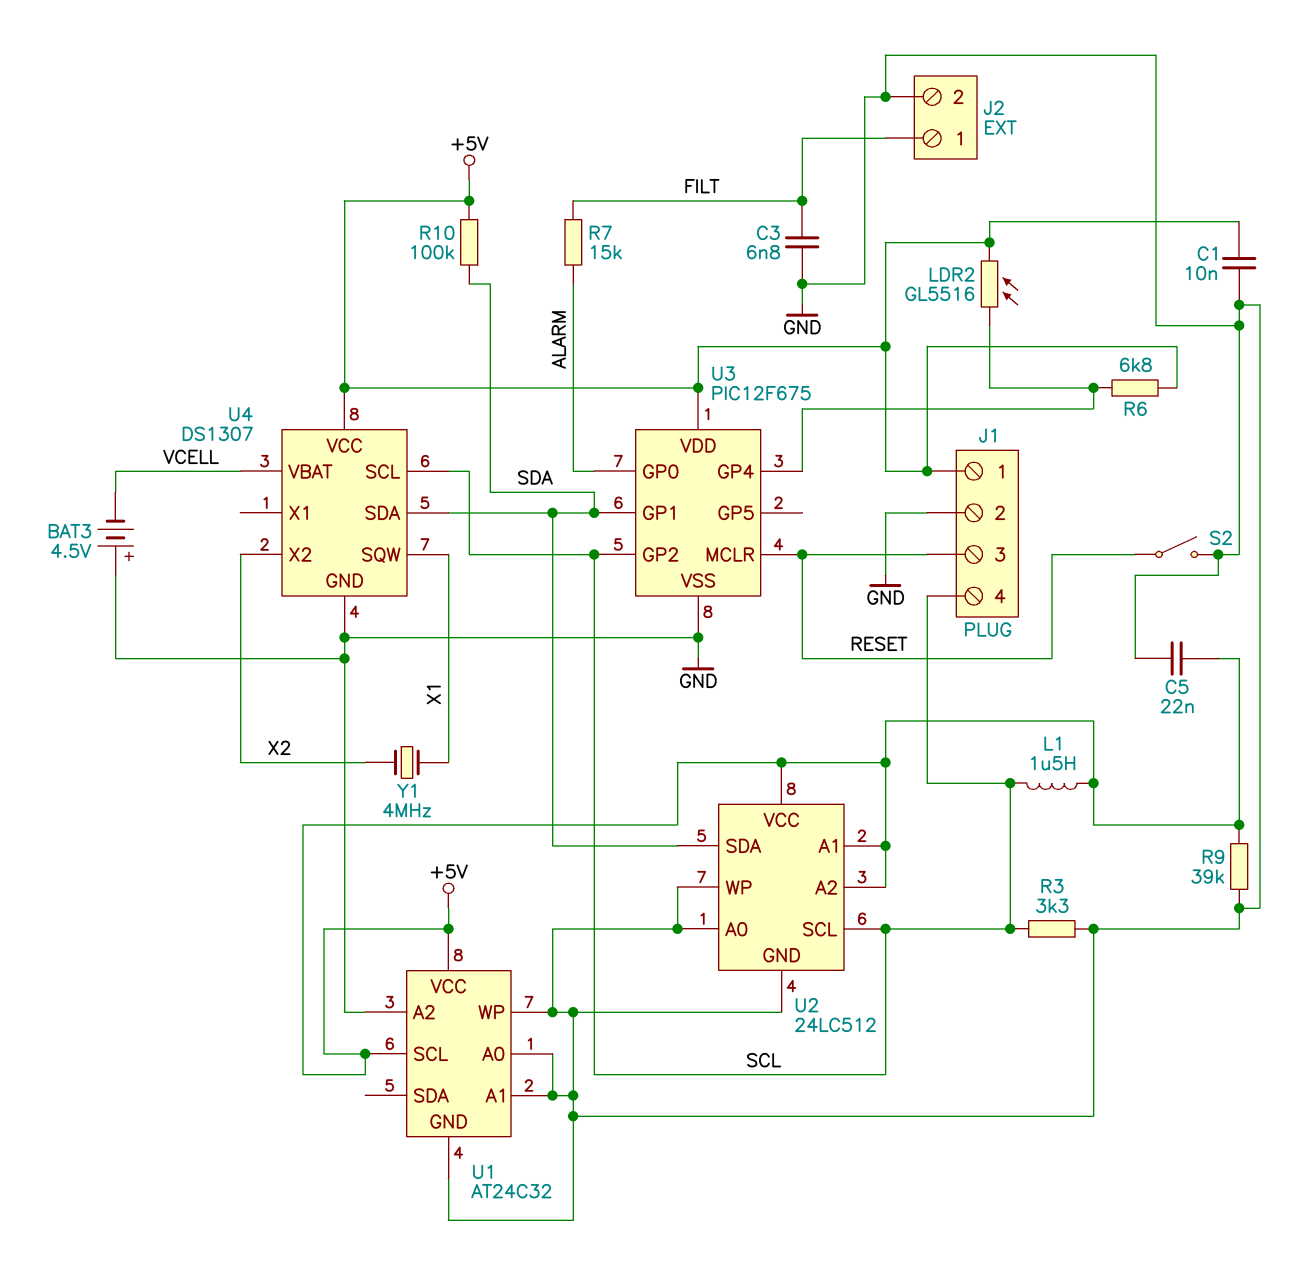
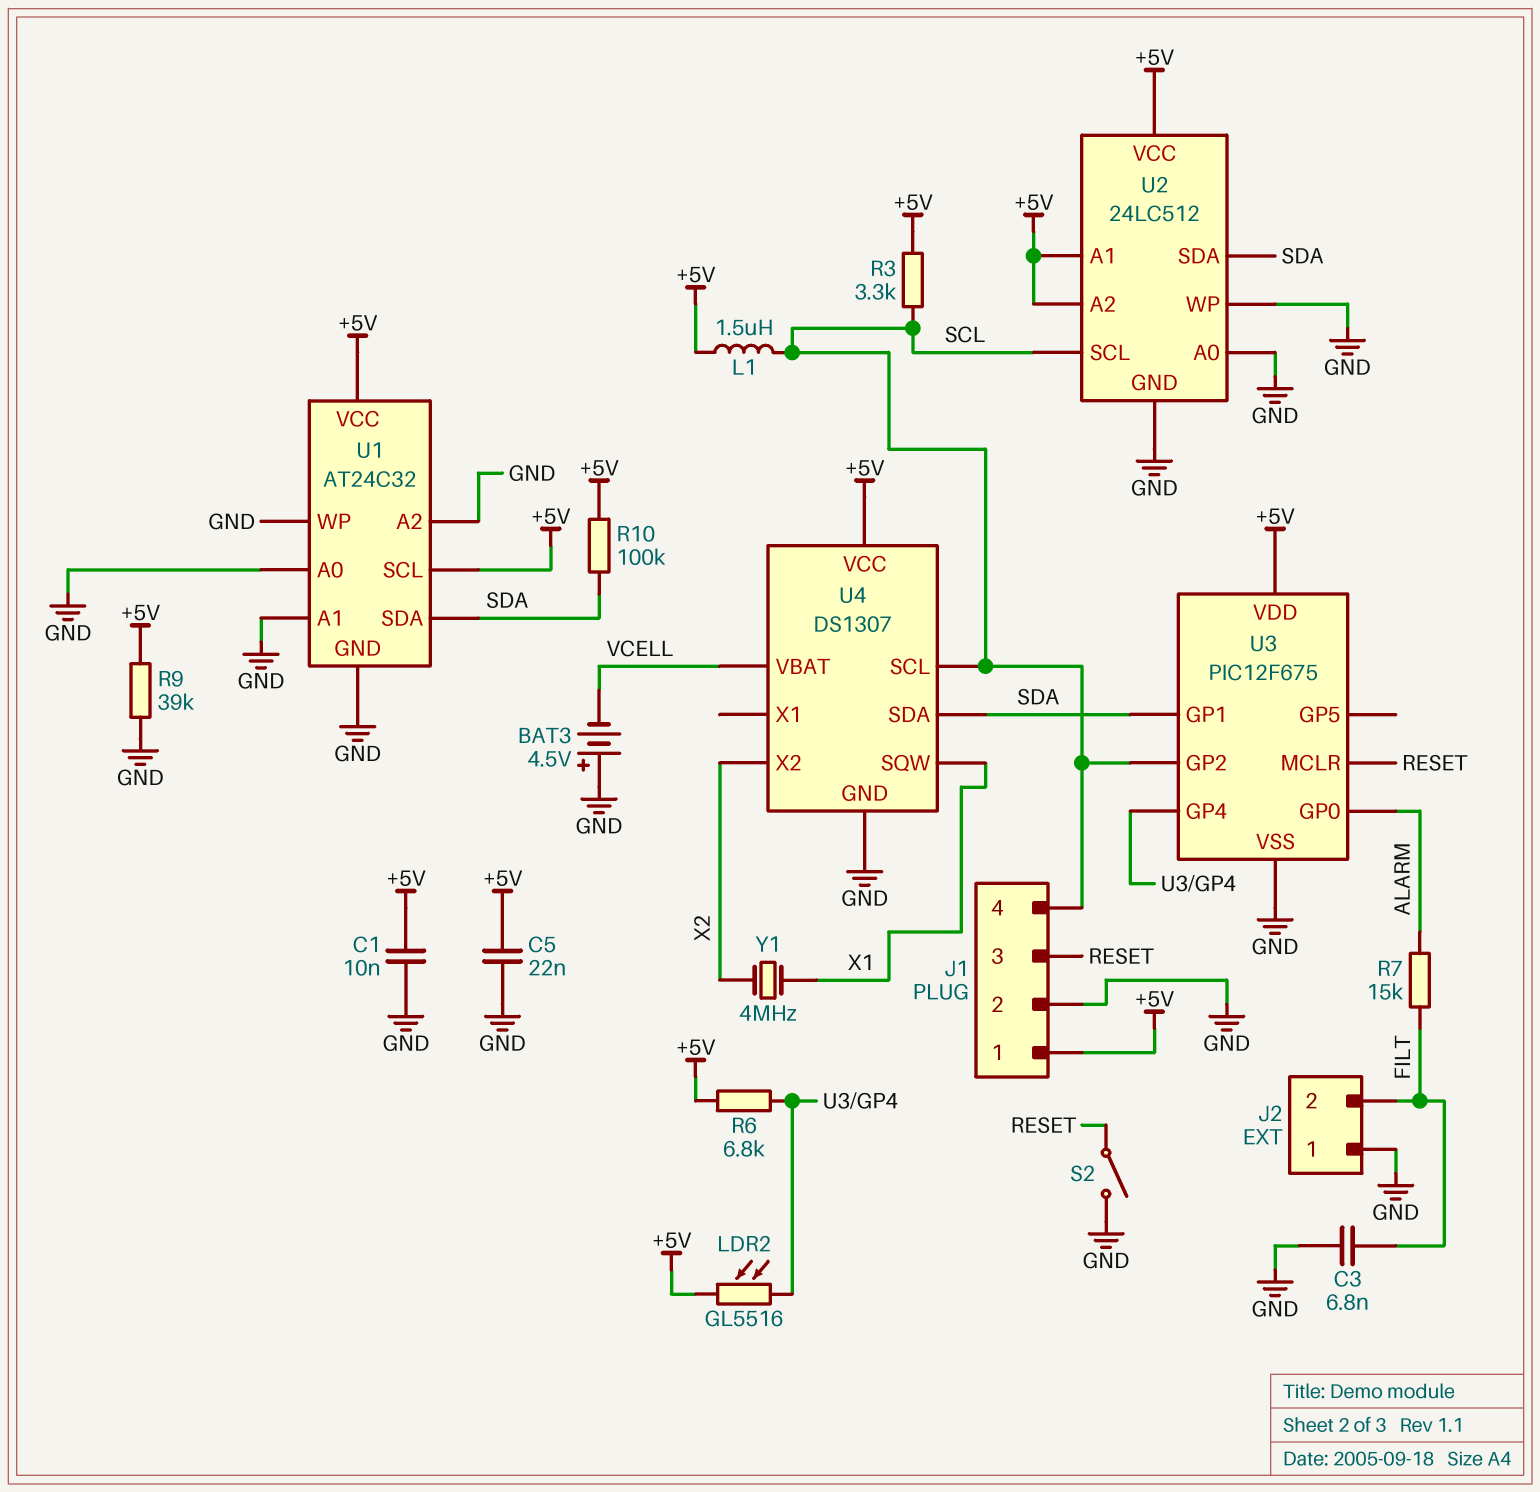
J2 pin 1: FILT -> GND
J2 pin 2: GND -> FILT
R3: 3.3k (GND, SCL) -> 3.3k (+5V, SCL)
U1 pin SDA: none -> SDA

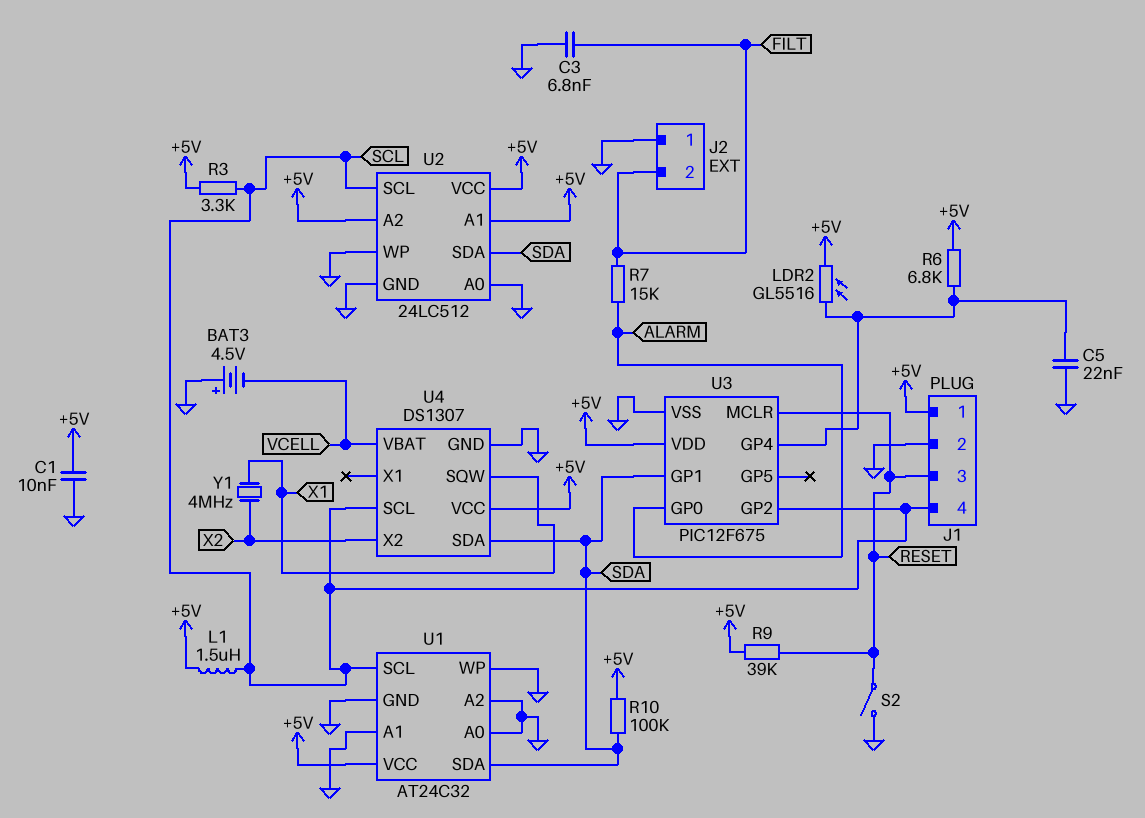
C5: 22nF (+5V, GND) -> 22nF (GND, U3/GP4)
R9: 39k (+5V, GND) -> 39k (+5V, RESET)
U1 pin SCL: +5V -> SCL

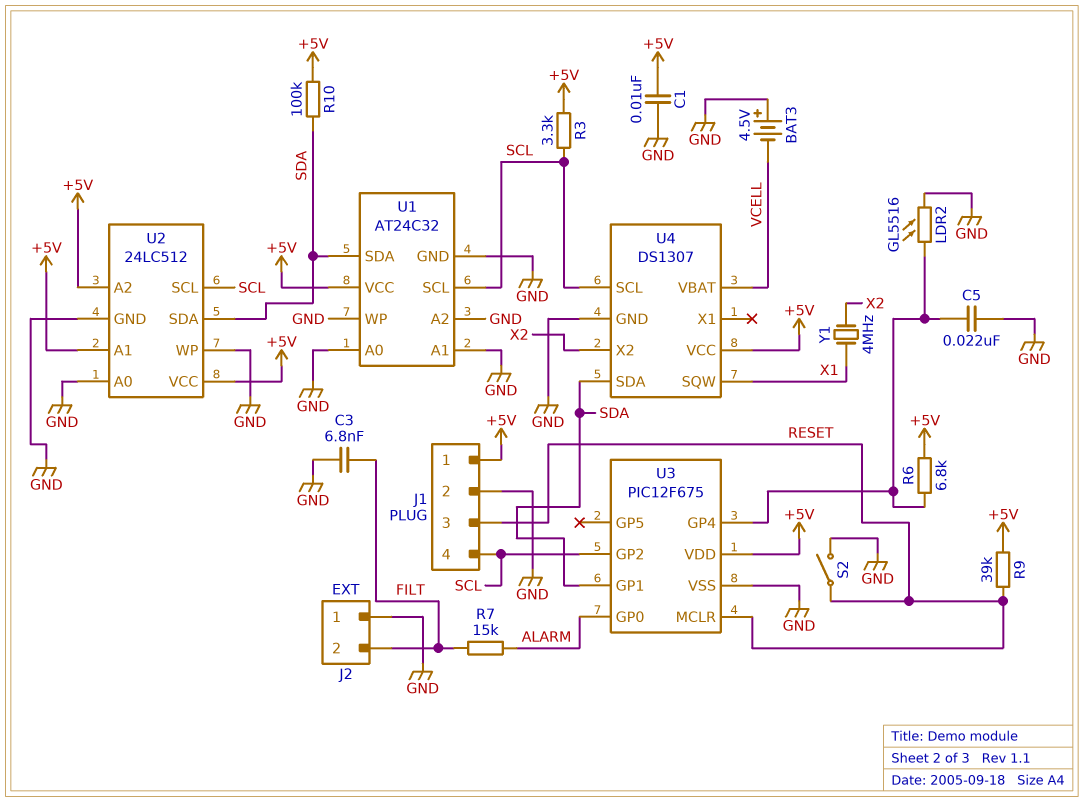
L1: 1.5uH (+5V, SCL) -> none
LDR2: GL5516 (+5V, U3/GP4) -> GL5516 (GND, U3/GP4)

